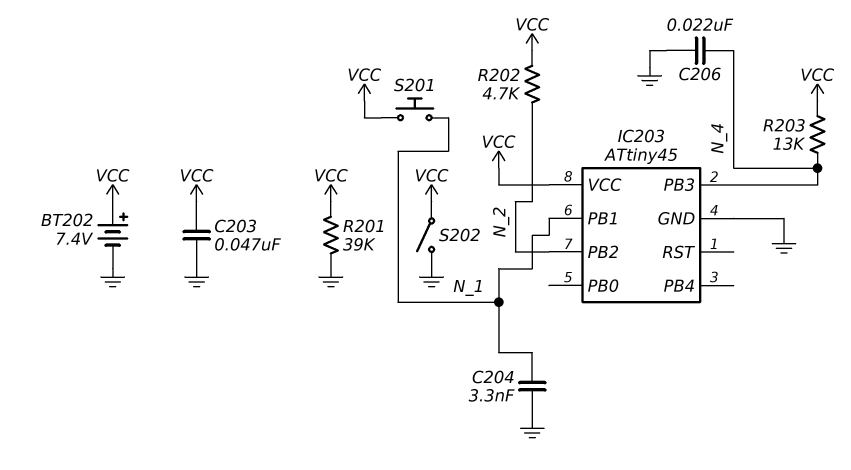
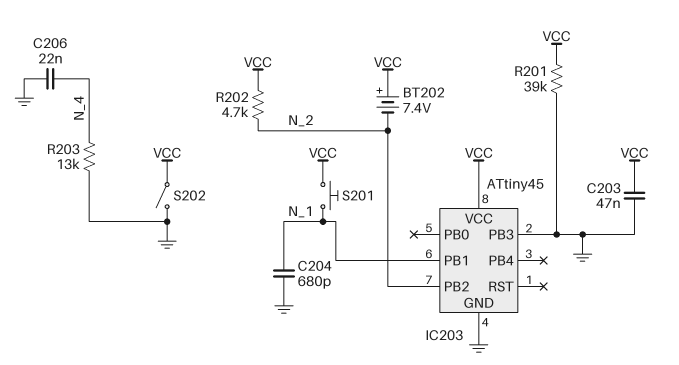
BT202: 7.4V (plus VCC, minus GND) -> 7.4V (plus VCC, minus N_2)
C204: 3.3nF (GND, N_1) -> 680pF (GND, N_1)
IC203 pin PB3: N_4 -> GND
R203: 13k (N_4, VCC) -> 13k (GND, N_4)

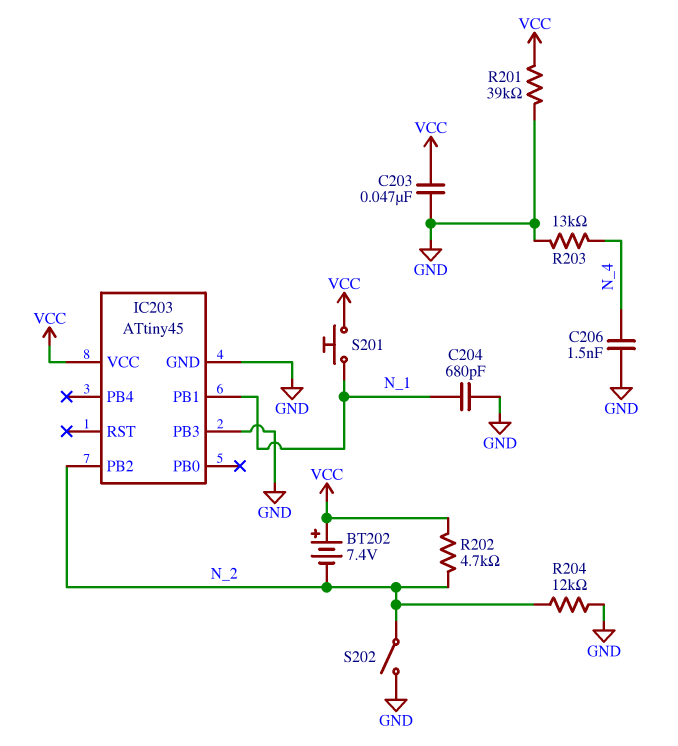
C206: 22nF (GND, N_4) -> 1.5nF (GND, N_4)
R204: none -> 12k (GND, N_2)
S202: switch (GND, VCC) -> switch (GND, N_2)

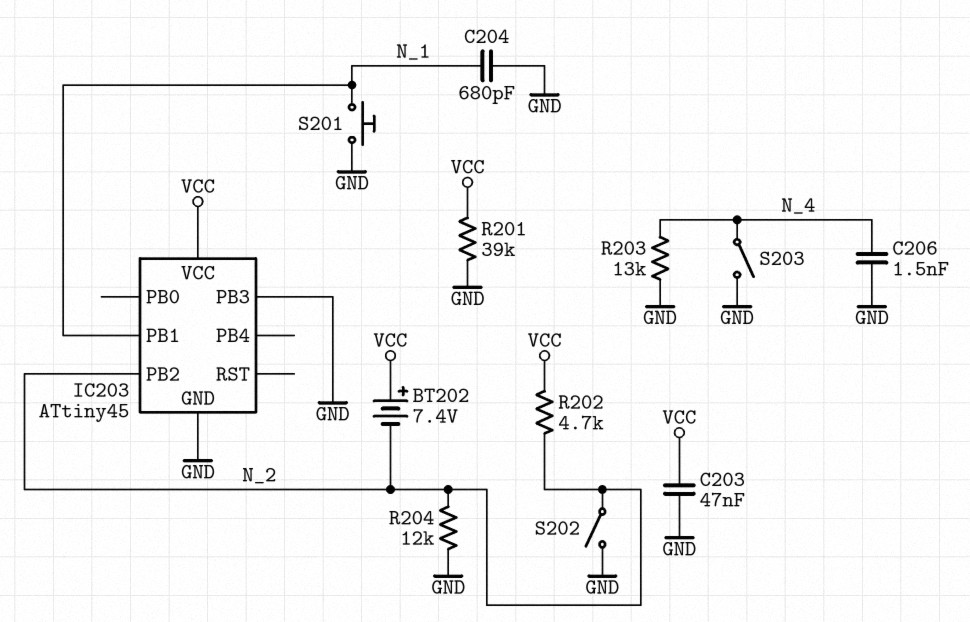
S201: button (N_1, VCC) -> button (GND, N_1)
S203: none -> switch (GND, N_4)

